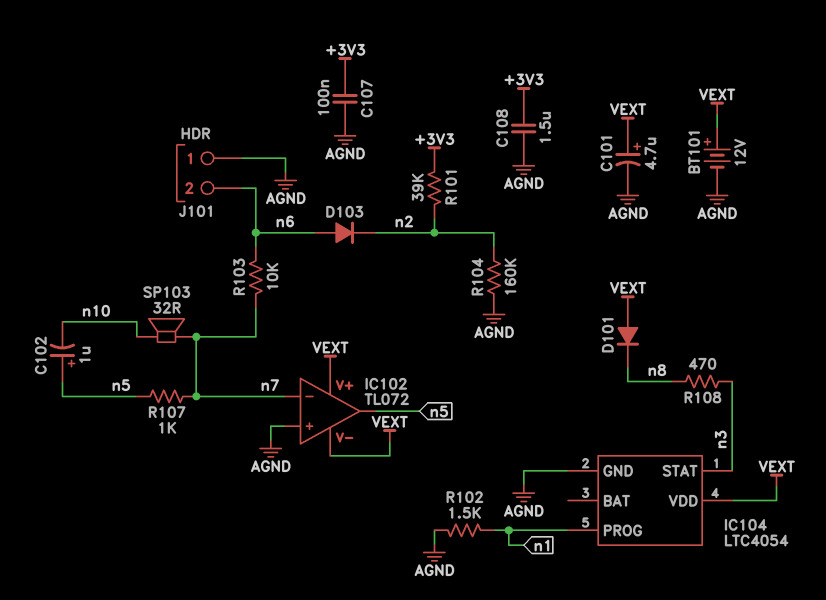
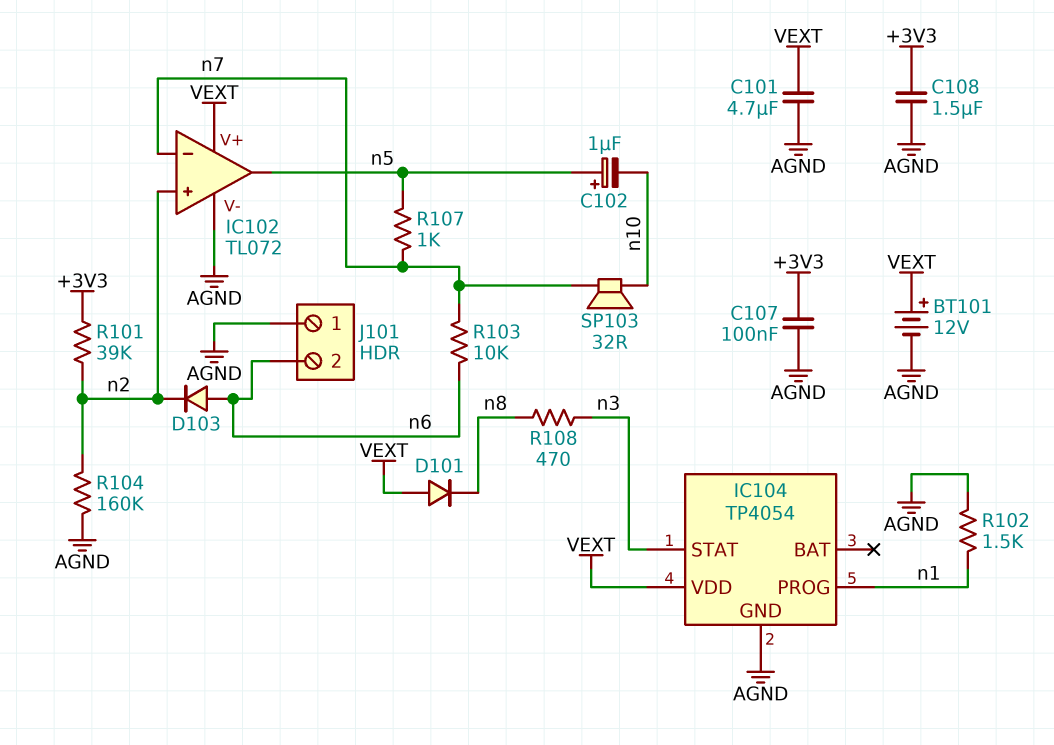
C101: 4.7uF (plus VEXT, minus AGND) -> 4.7uF (AGND, VEXT)
IC102 pin V-: VEXT -> AGND
IC102 pin in+: AGND -> n2
IC104: LTC4054 -> TP4054

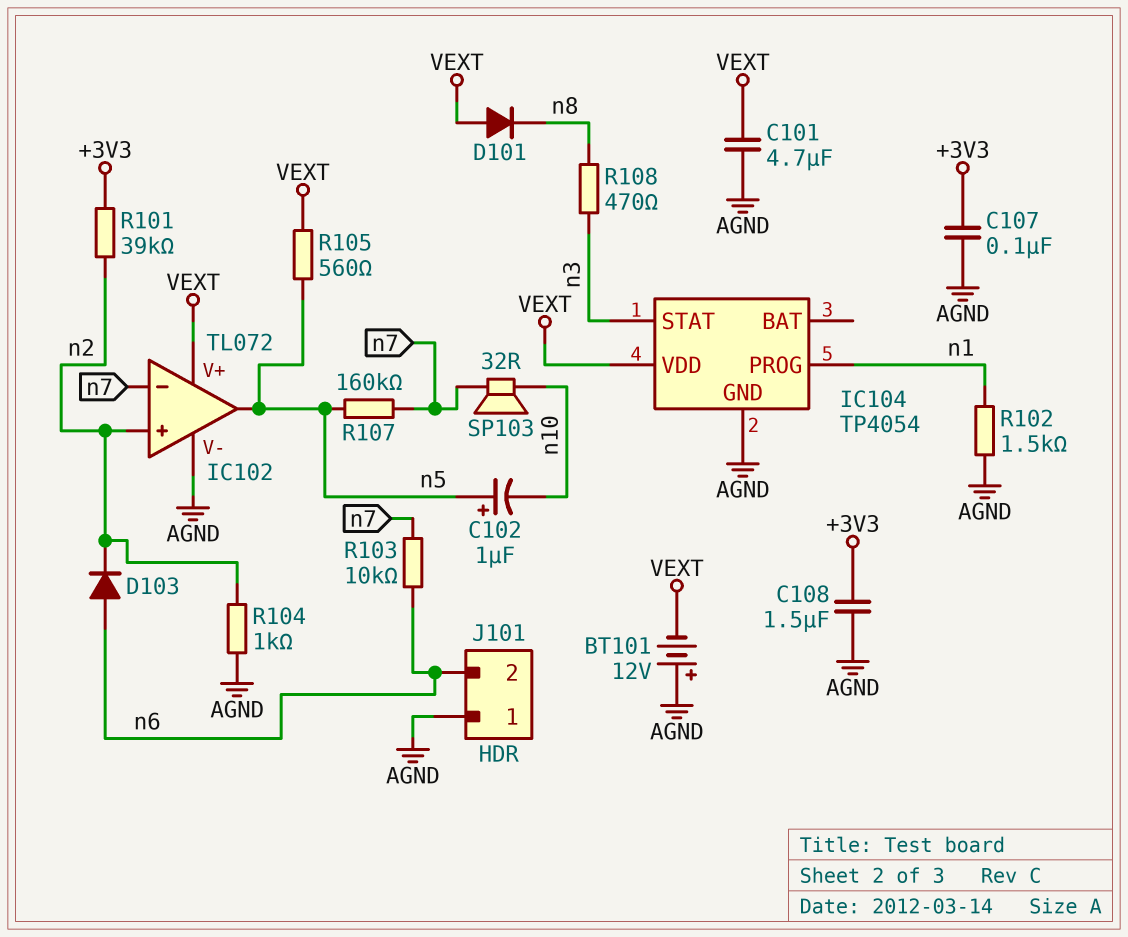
BT101: 12V (plus VEXT, minus AGND) -> 12V (plus AGND, minus VEXT)
R104: 160k (AGND, n2) -> 1k (AGND, n2)
R105: none -> 560 (VEXT, n5)
R107: 1k (n5, n7) -> 160k (n5, n7)

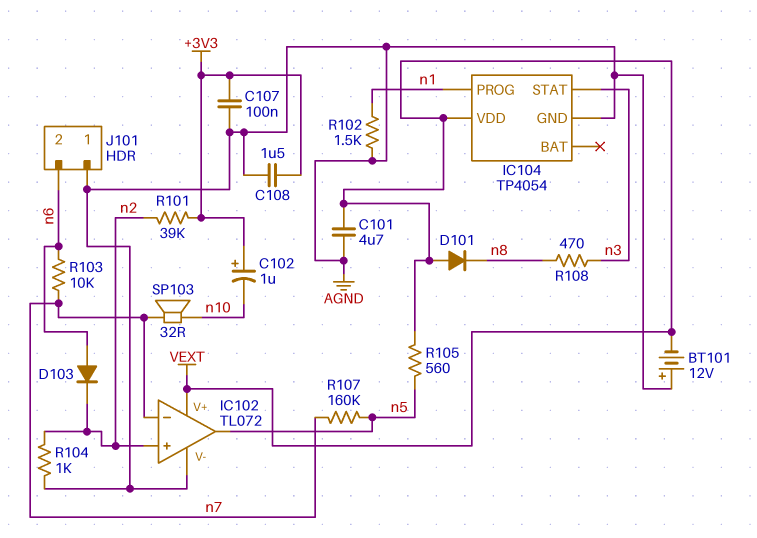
C102: 1uF (plus n5, minus n10) -> 1uF (plus +3V3, minus n10)

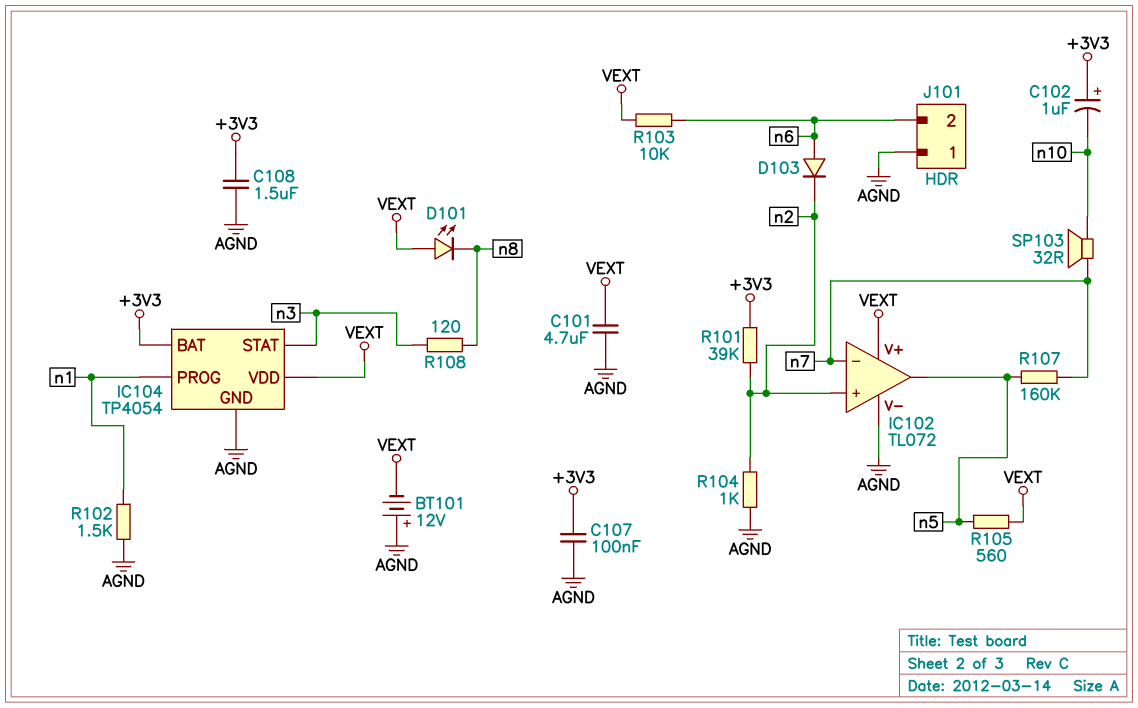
D101: diode (A VEXT, K n8) -> LED (A VEXT, K n8)
IC104 pin BAT: none -> +3V3
R103: 10k (n6, n7) -> 10k (VEXT, n6)
R108: 470 (n3, n8) -> 120 (n3, n8)

